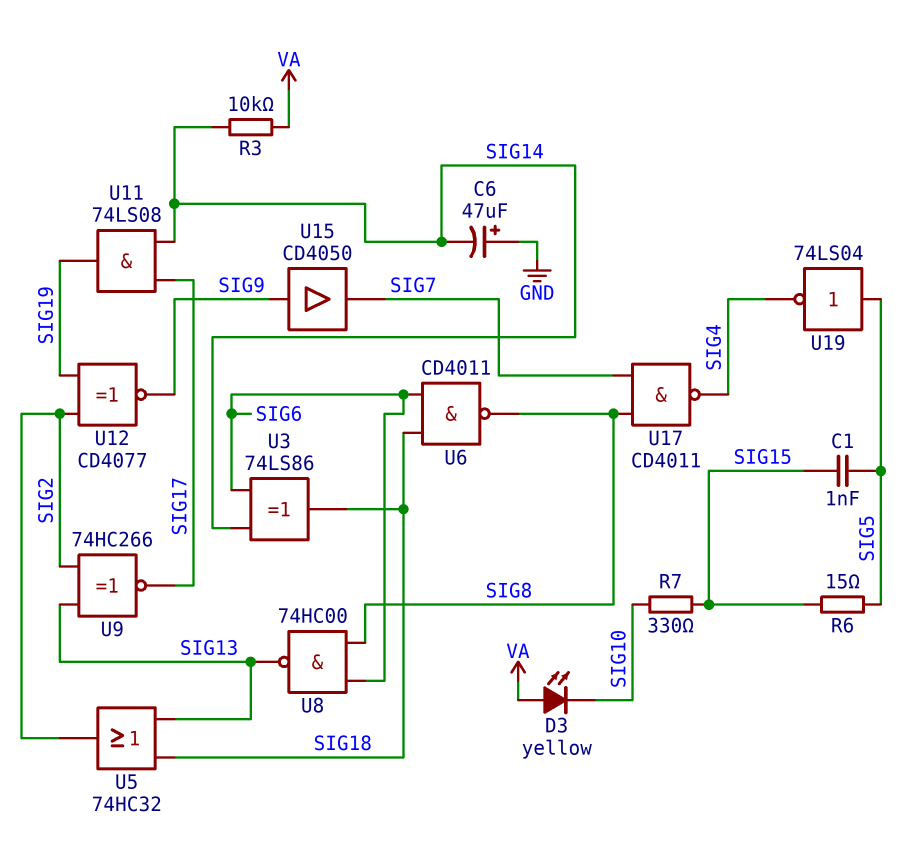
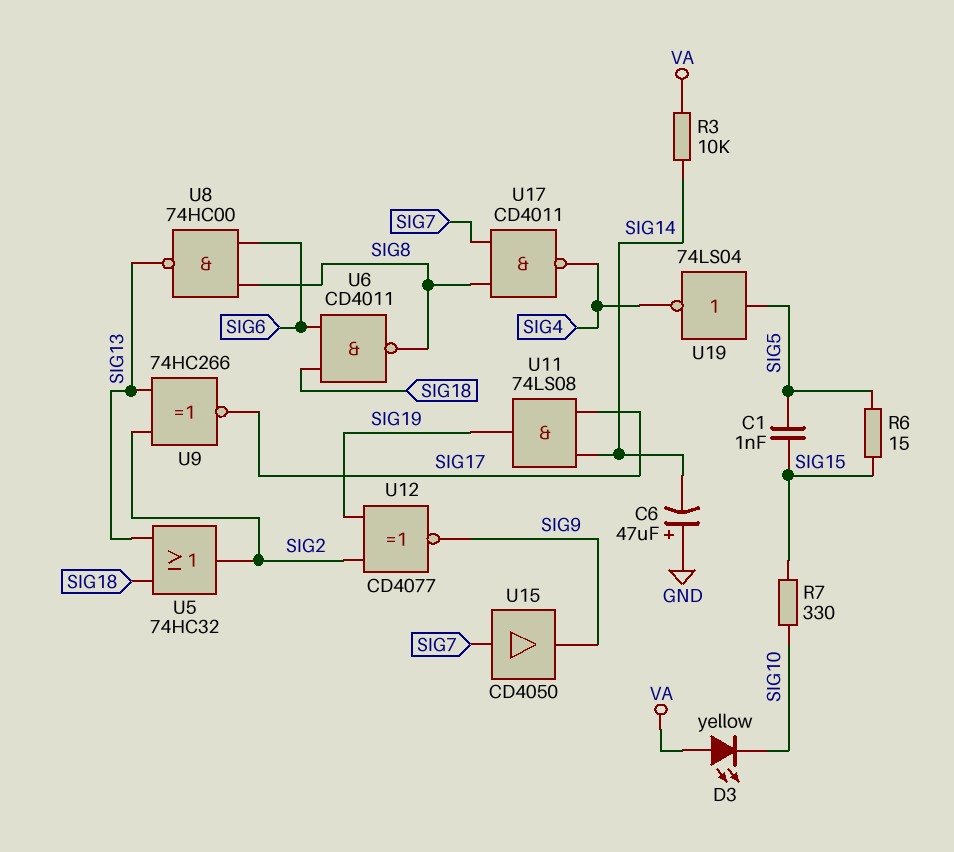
U3: XOR 74LS86 (in SIG6, in SIG14, out SIG18) -> none
U15: buffer CD4050 (in SIG9, out SIG7) -> buffer CD4050 (in SIG7, out SIG9)

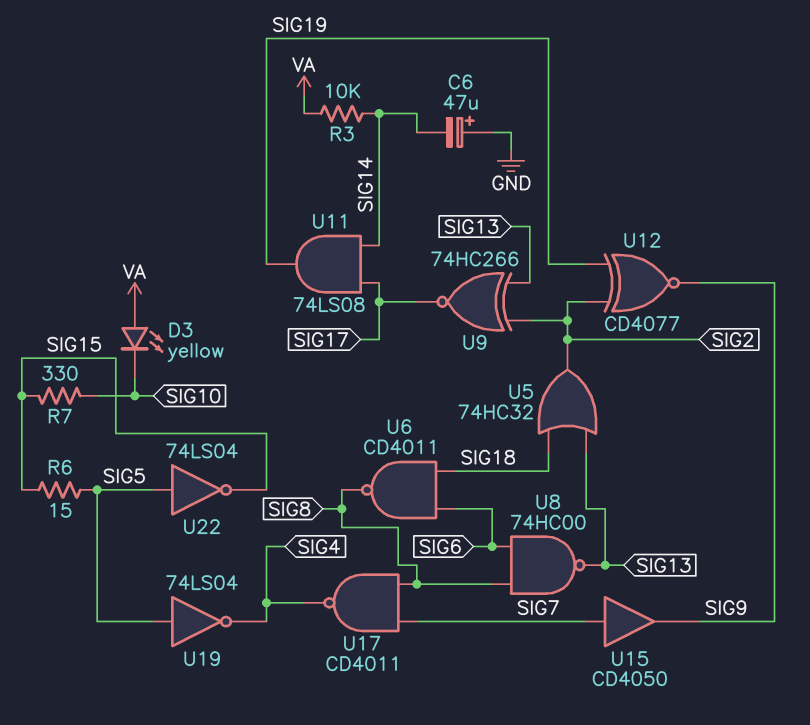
C1: 1nF (SIG5, SIG15) -> none
U22: none -> NOT 74LS04 (in SIG5, out SIG15)

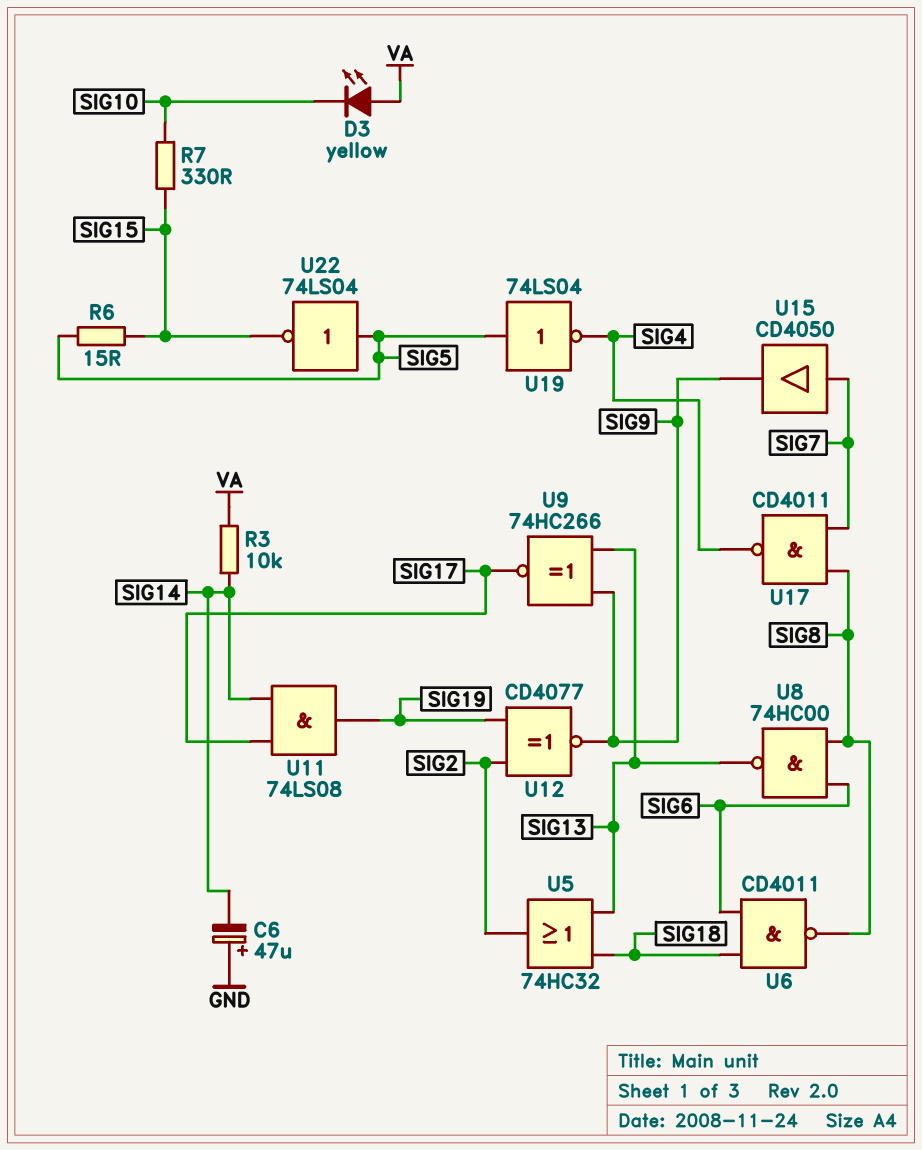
U9: XNOR 74HC266 (in SIG2, in SIG13, out SIG17) -> XNOR 74HC266 (in SIG9, in SIG13, out SIG17)

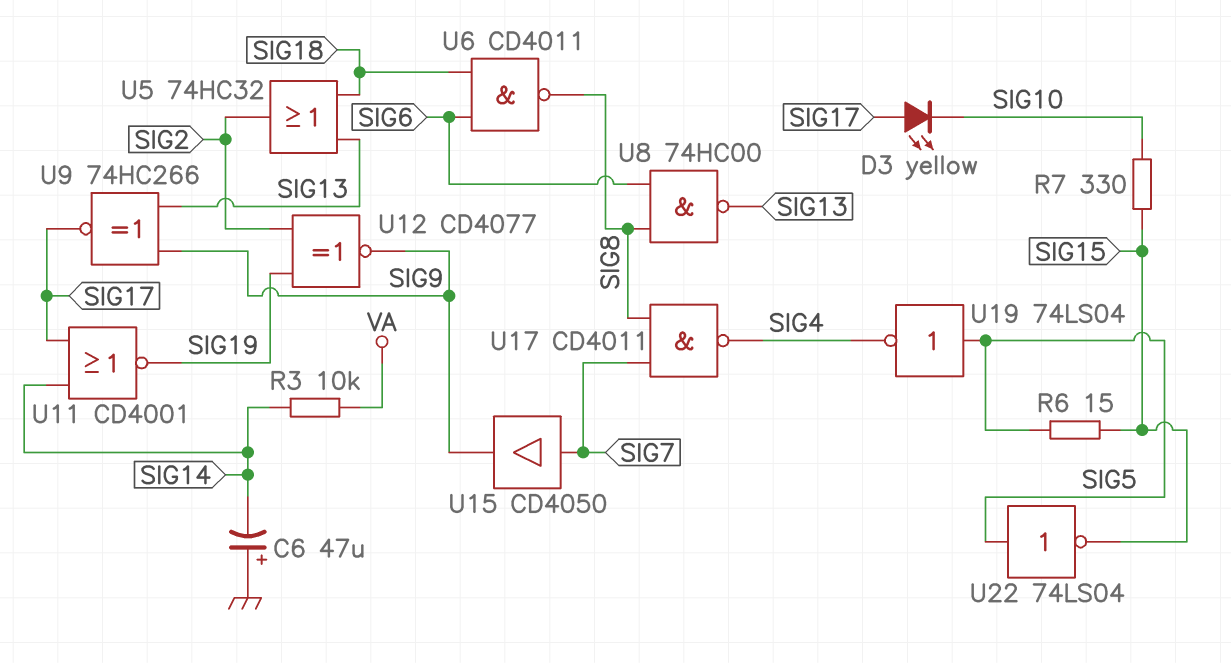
D3: LED yellow (A VA, K SIG10) -> LED yellow (A SIG17, K SIG10)
U11: AND 74LS08 (in SIG14, in SIG17, out SIG19) -> NOR CD4001 (in SIG14, in SIG17, out SIG19)

